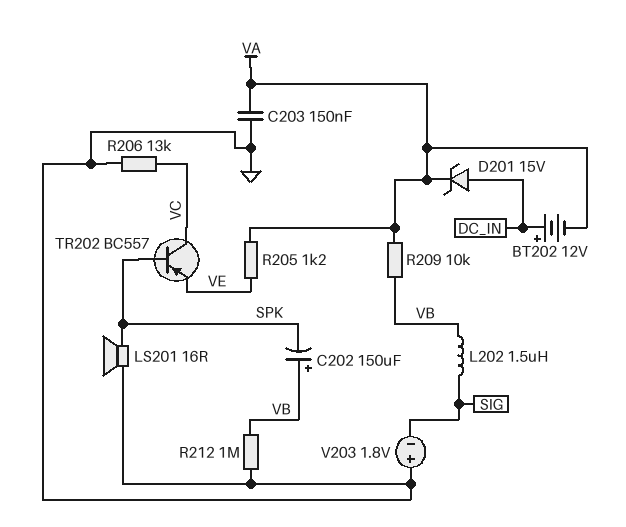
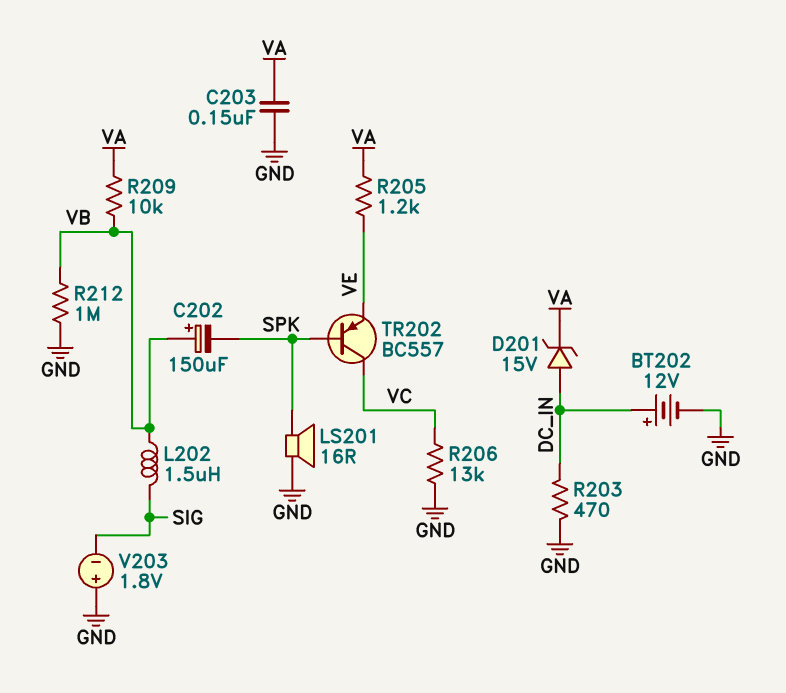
BT202: 12V (plus DC_IN, minus VA) -> 12V (plus DC_IN, minus GND)
R203: none -> 470 (DC_IN, GND)

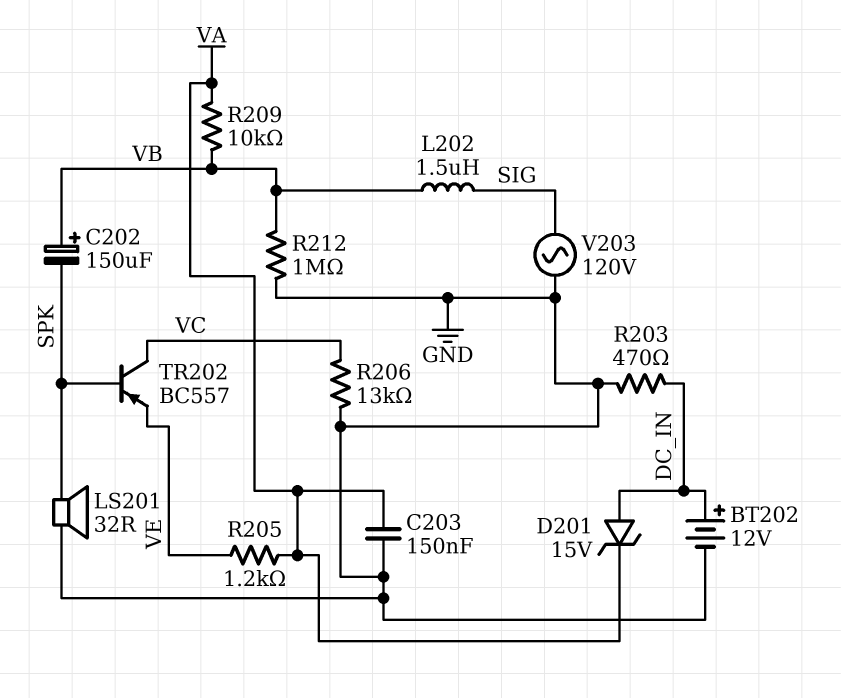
LS201: speaker 16R (GND, SPK) -> speaker 32R (GND, SPK)
V203: 1.8V (plus GND, minus SIG) -> AC 120V (GND, SIG)

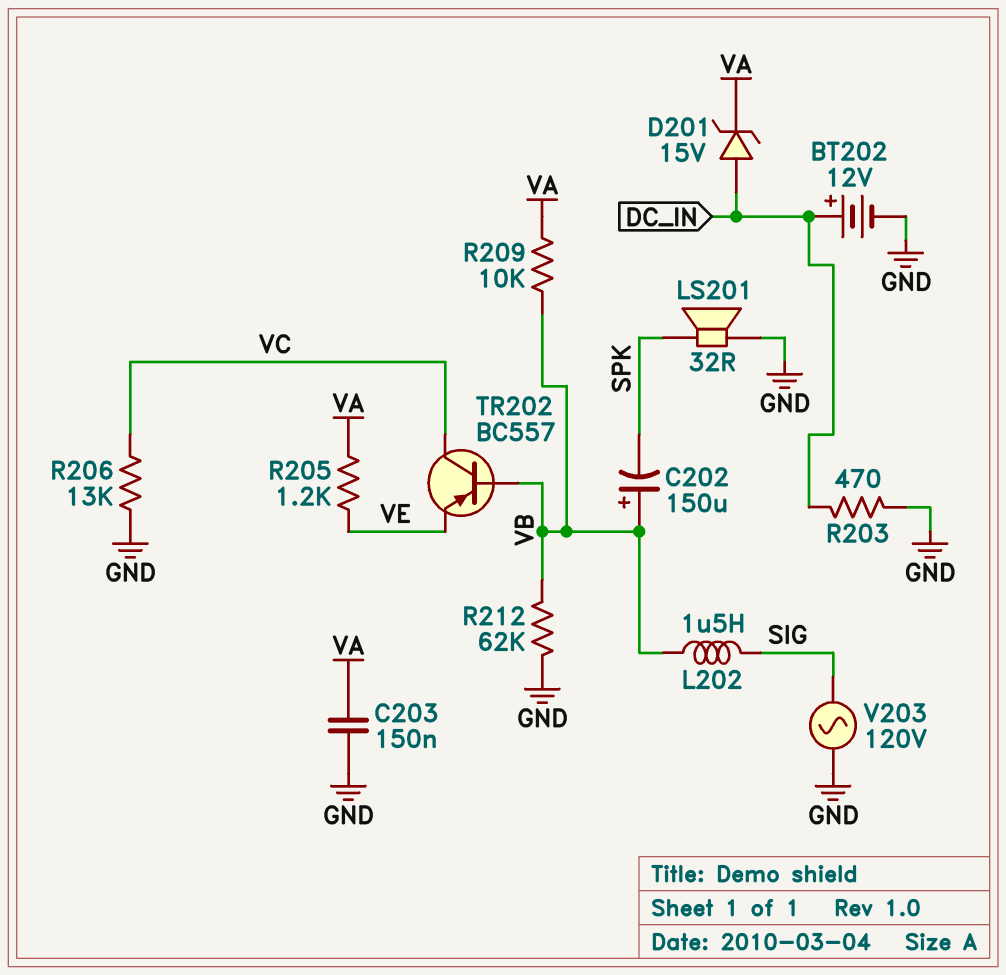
R212: 1M (GND, VB) -> 62k (GND, VB)
TR202: PNP BC557 (B SPK, C VC, E VE) -> PNP BC557 (B VB, C VC, E VE)

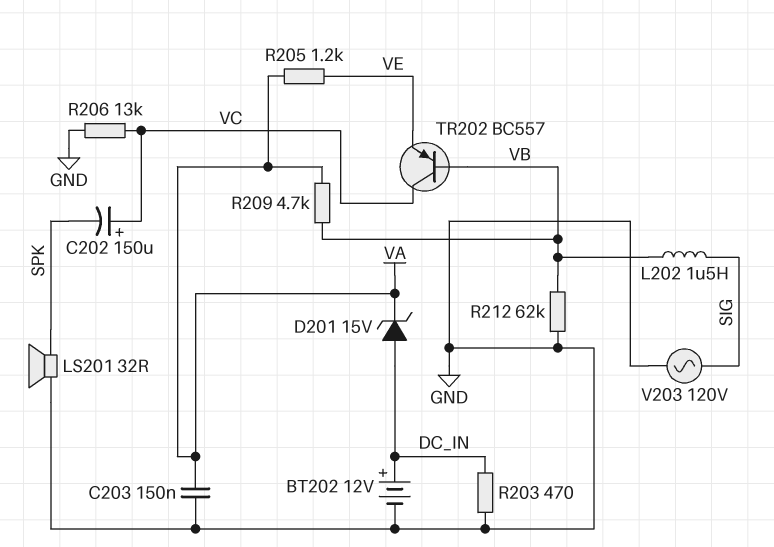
C202: 150uF (plus VB, minus SPK) -> 150uF (plus VC, minus SPK)
R209: 10k (VA, VB) -> 4.7k (VA, VB)

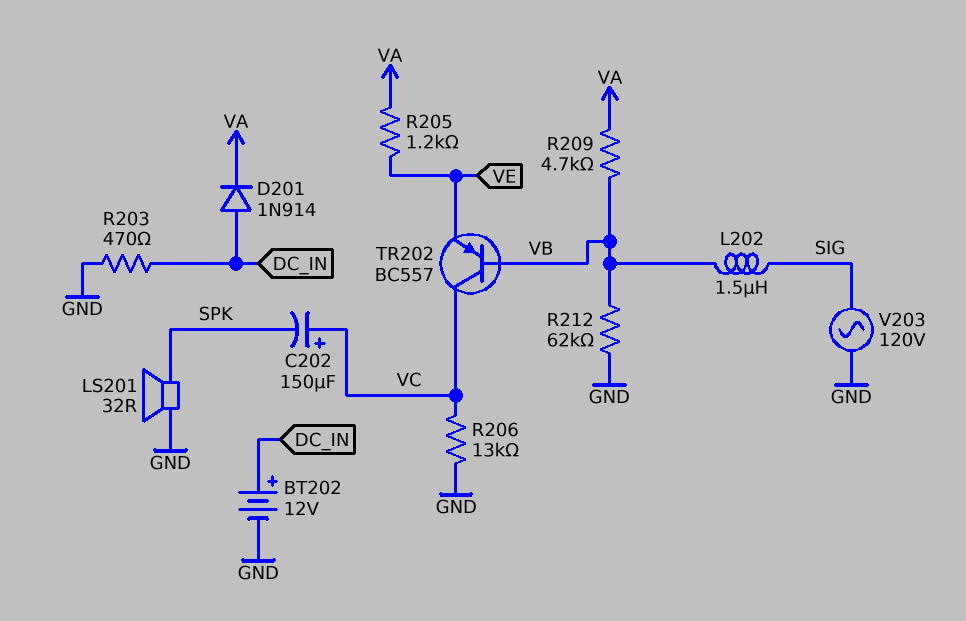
C203: 150nF (GND, VA) -> none
D201: zener 15V (A DC_IN, K VA) -> diode 1N914 (A DC_IN, K VA)

